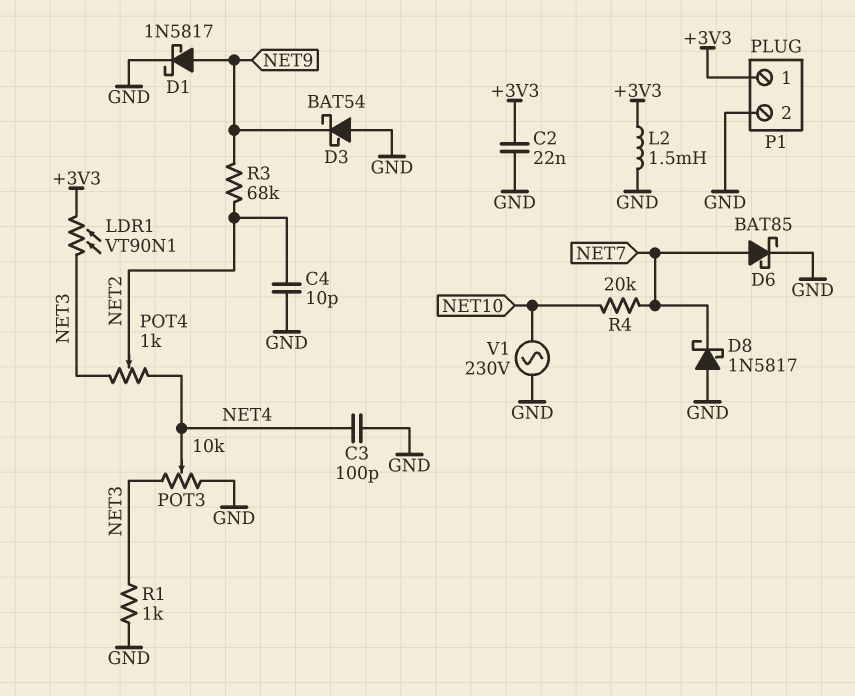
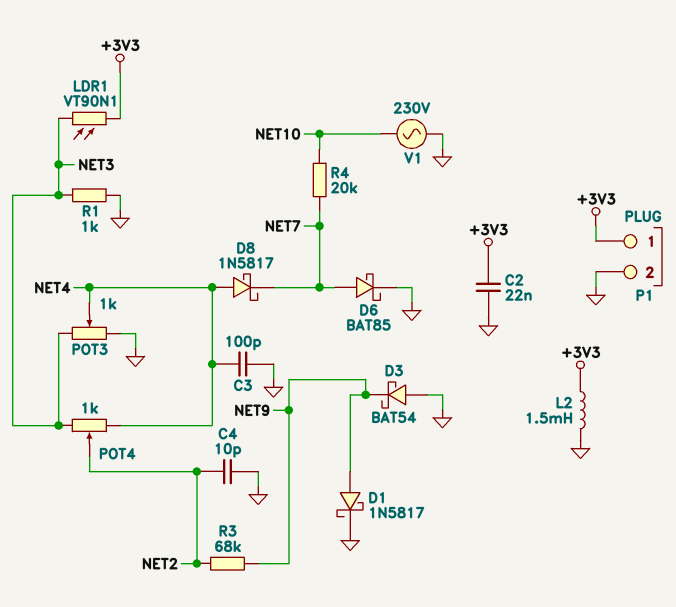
D8: schottky 1N5817 (A GND, K NET7) -> schottky 1N5817 (A NET4, K NET7)
POT3: 10k (GND, NET3, wiper NET4) -> 1k (GND, NET3, wiper NET4)

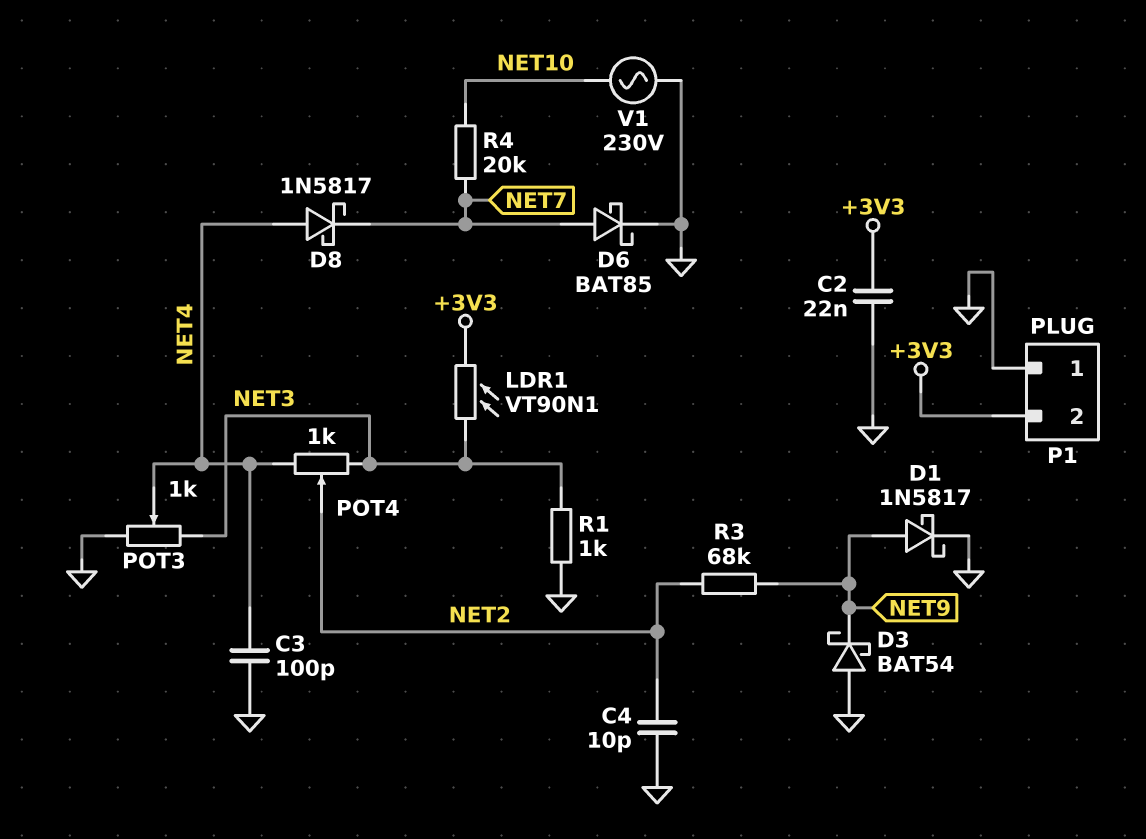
L2: 1.5mH (+3V3, GND) -> none
P1 pin 1: +3V3 -> GND
P1 pin 2: GND -> +3V3

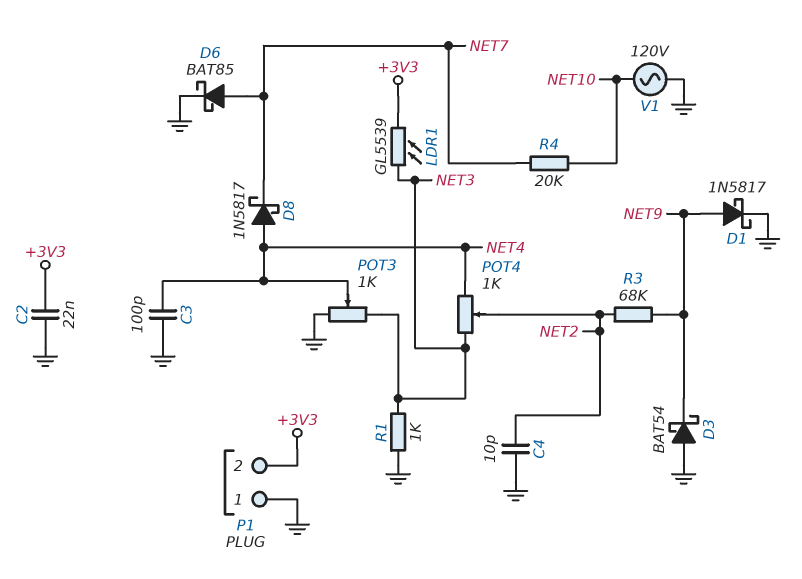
LDR1: VT90N1 (+3V3, NET3) -> GL5539 (+3V3, NET3)
V1: AC 230V (GND, NET10) -> AC 120V (GND, NET10)

